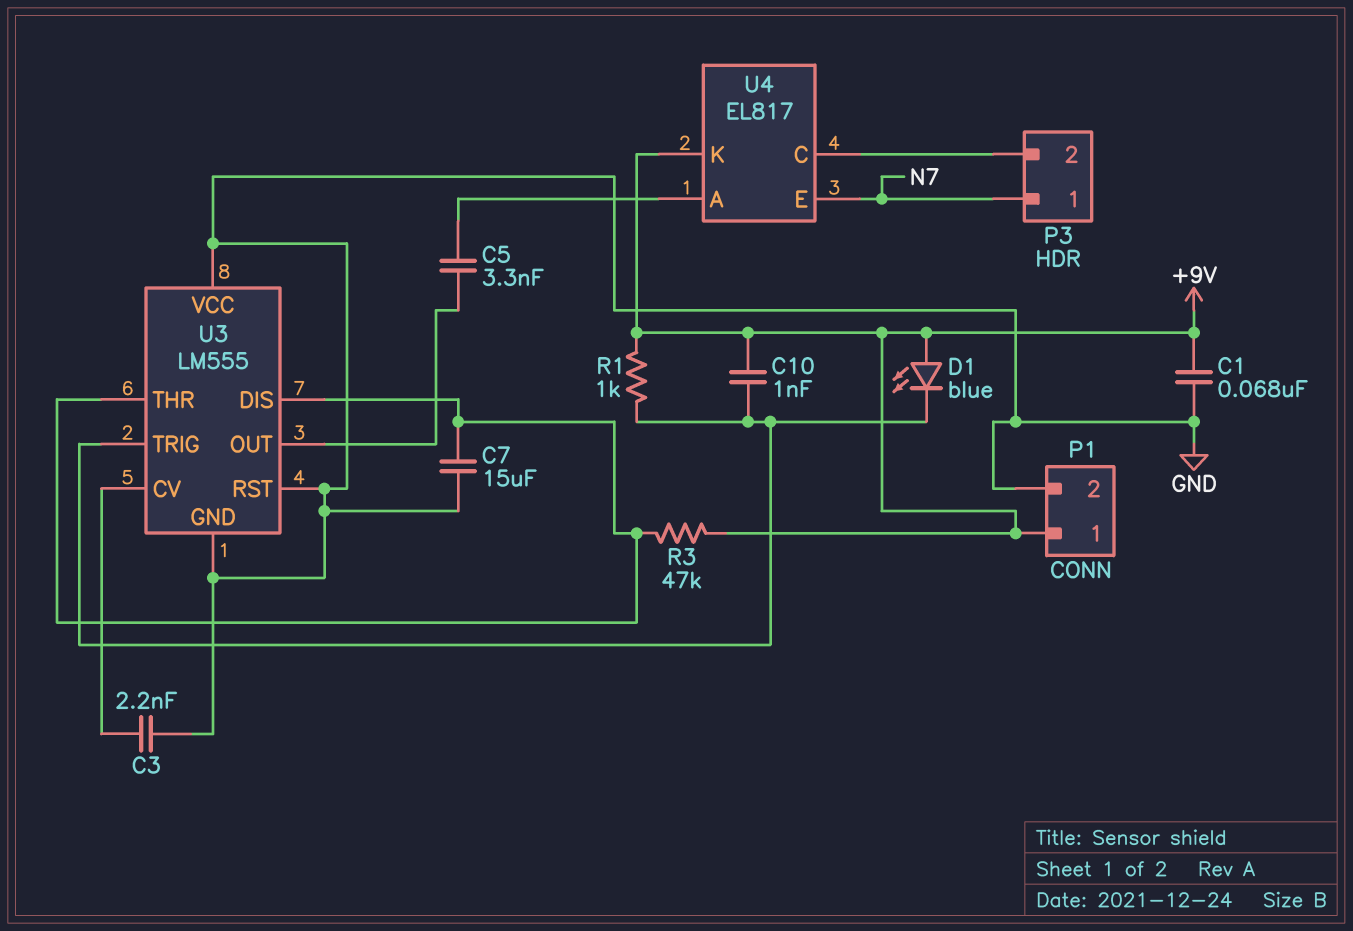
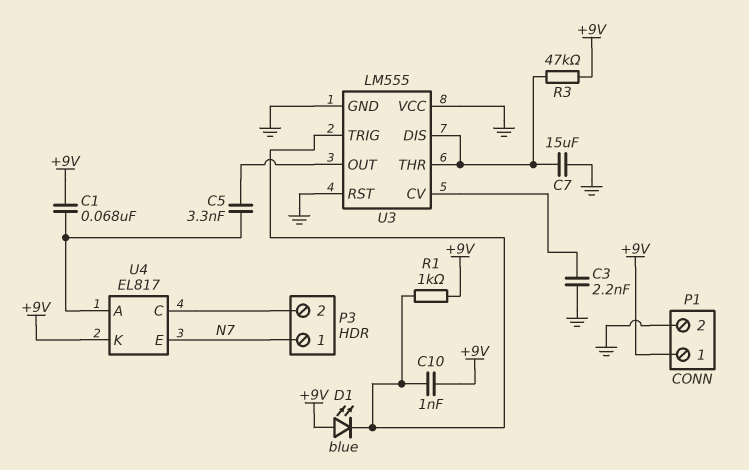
C1: 68nF (+9V, GND) -> 68nF (+9V, U4/A)

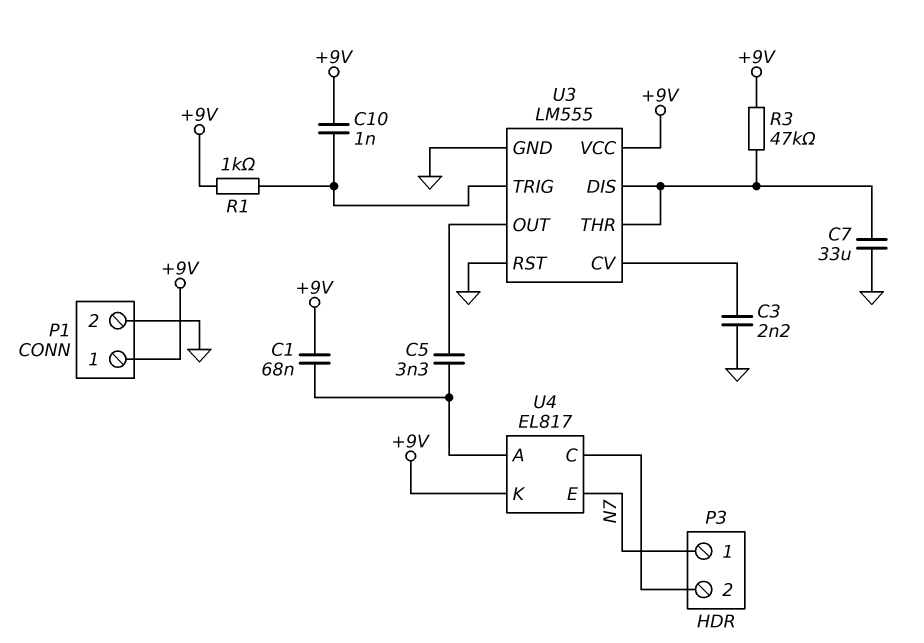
C7: 15uF (GND, U3/DIS) -> 33uF (GND, U3/DIS)
D1: LED blue (A +9V, K U3/TRIG) -> none
U3 pin VCC: GND -> +9V

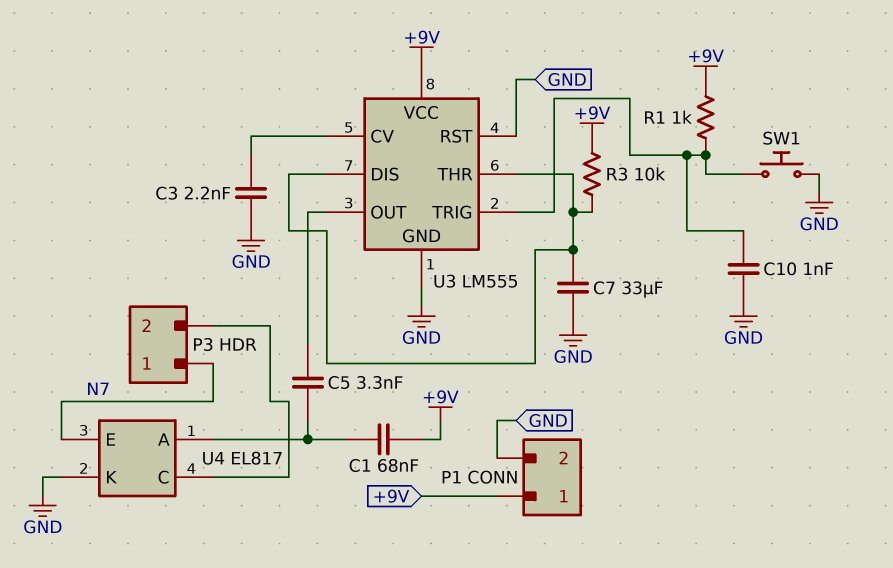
C10: 1nF (+9V, U3/TRIG) -> 1nF (GND, U3/TRIG)
R3: 47k (+9V, U3/DIS) -> 10k (+9V, U3/DIS)
SW1: none -> button (GND, U3/TRIG)
U4 pin K: +9V -> GND

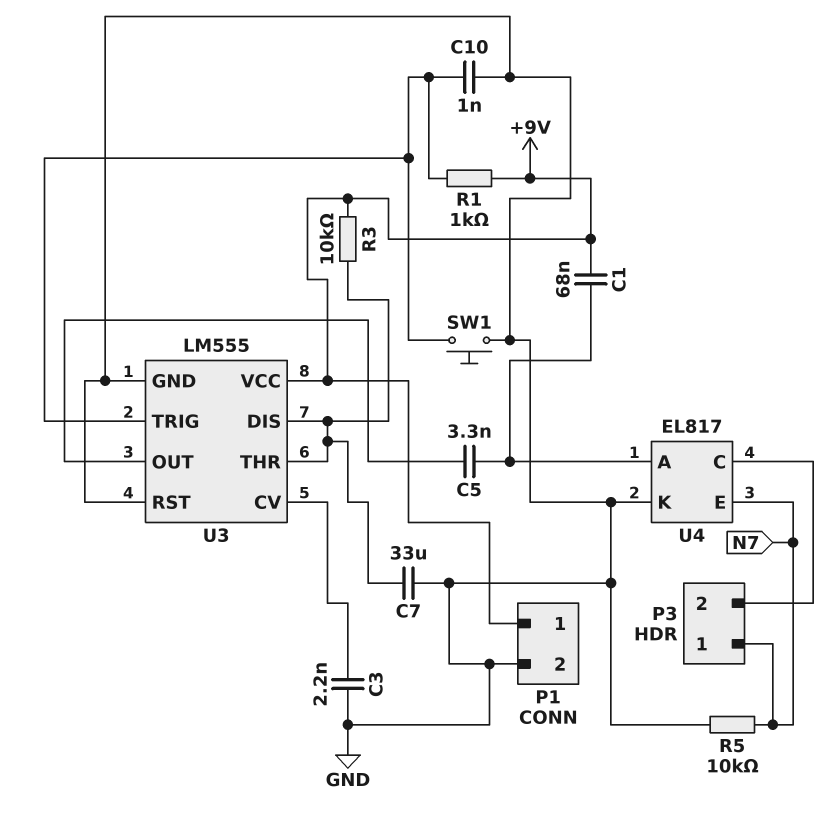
R5: none -> 10k (GND, N7)

